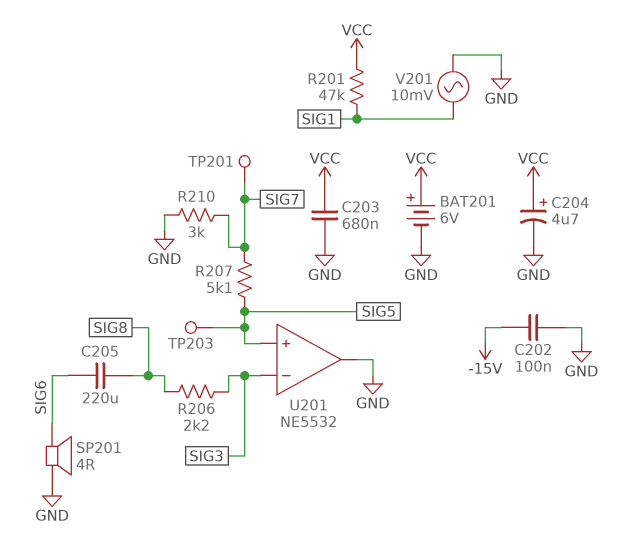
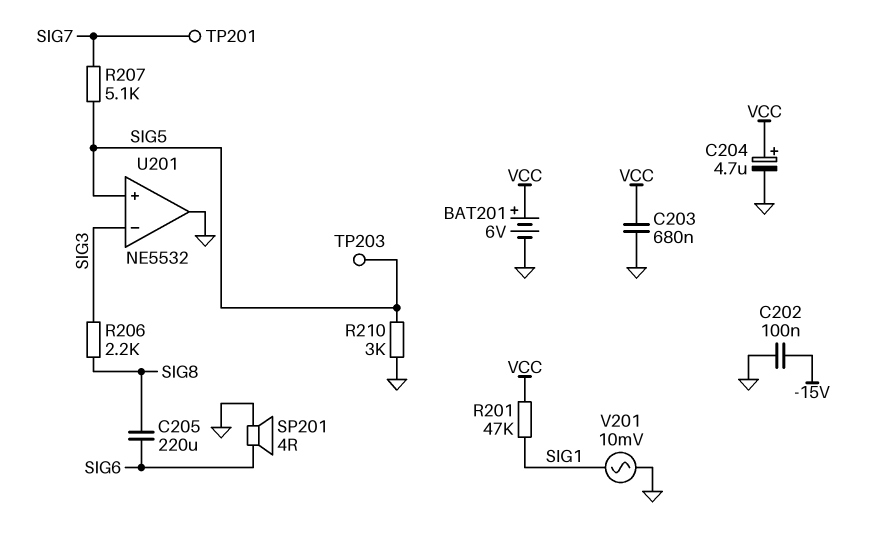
R210: 3k (GND, SIG7) -> 3k (GND, SIG5)

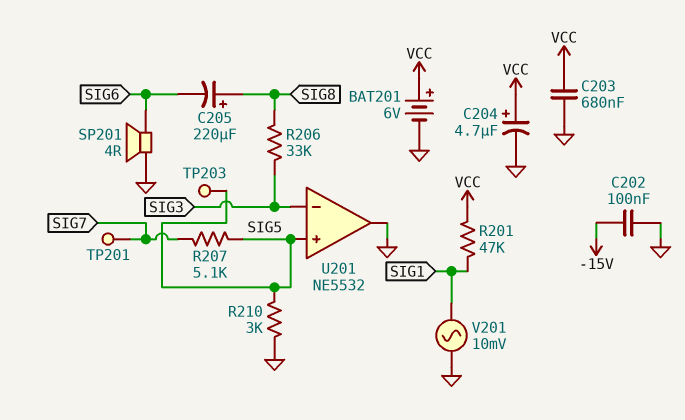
C205: 220uF (SIG6, SIG8) -> 220uF (plus SIG8, minus SIG6)
R206: 2.2k (SIG3, SIG8) -> 33k (SIG3, SIG8)

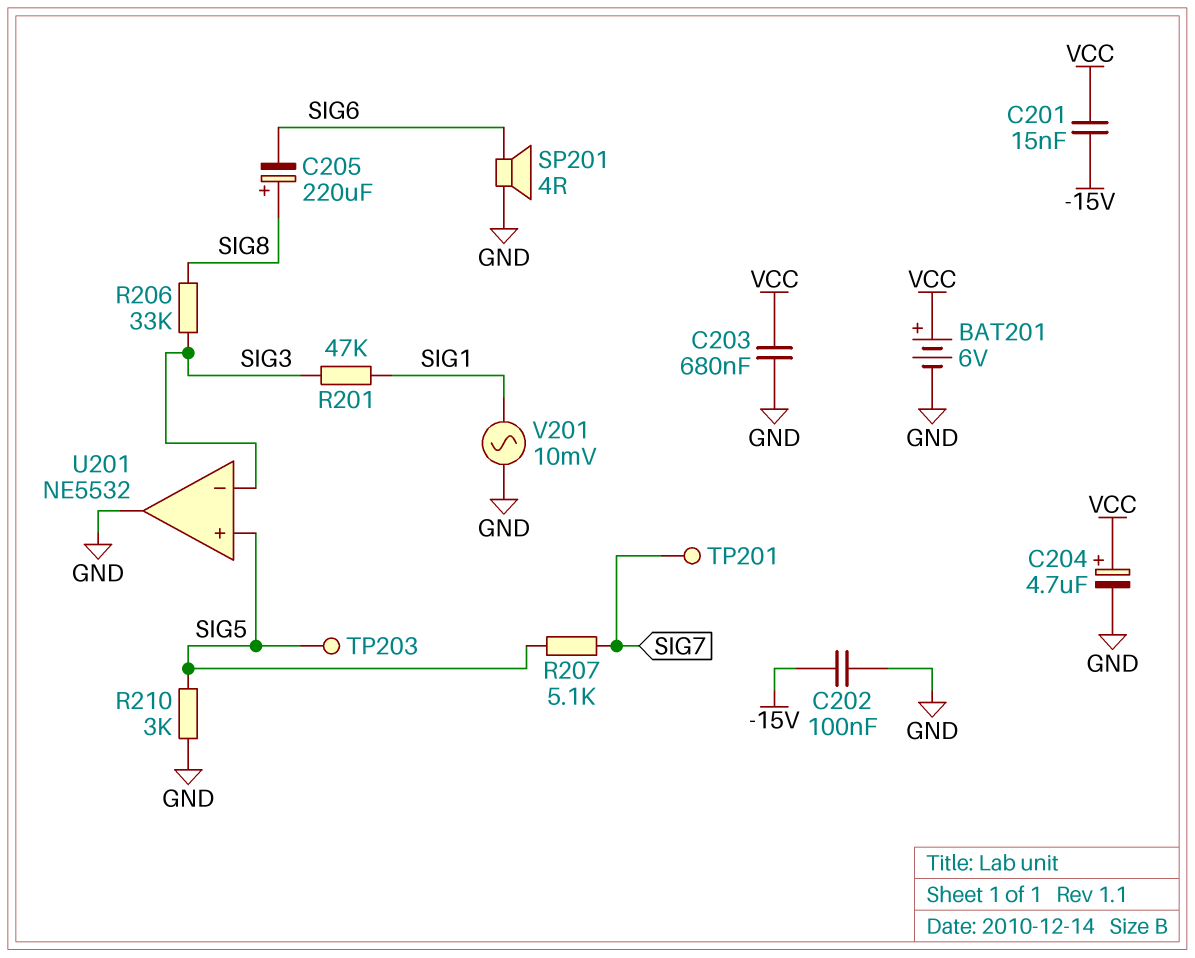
C201: none -> 15nF (-15V, VCC)
R201: 47k (SIG1, VCC) -> 47k (SIG1, SIG3)

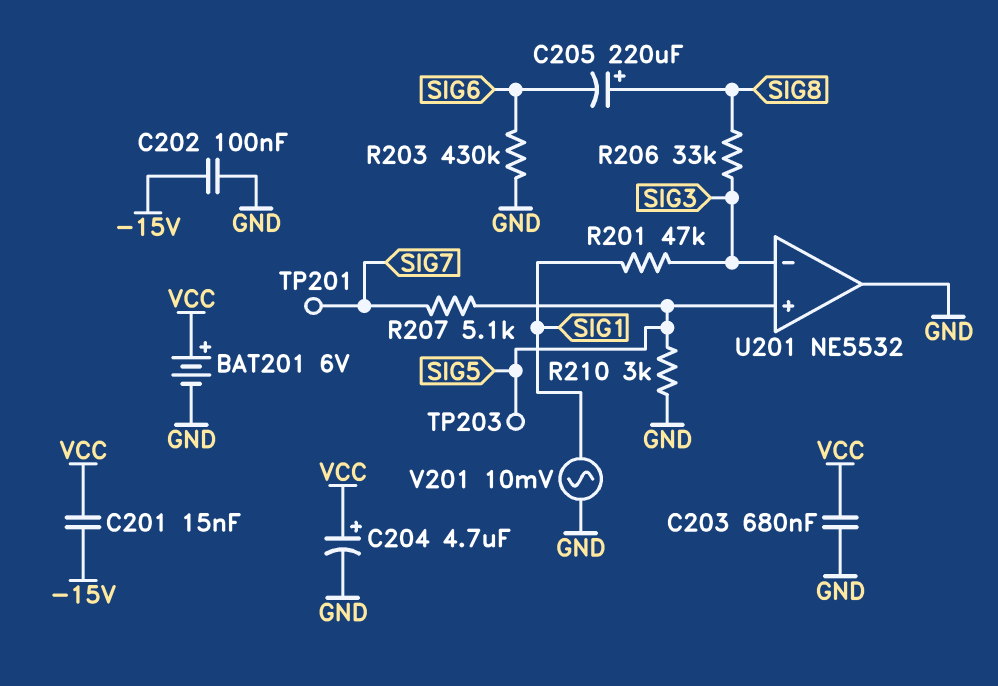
R203: none -> 430k (GND, SIG6)
SP201: speaker 4R (GND, SIG6) -> none

